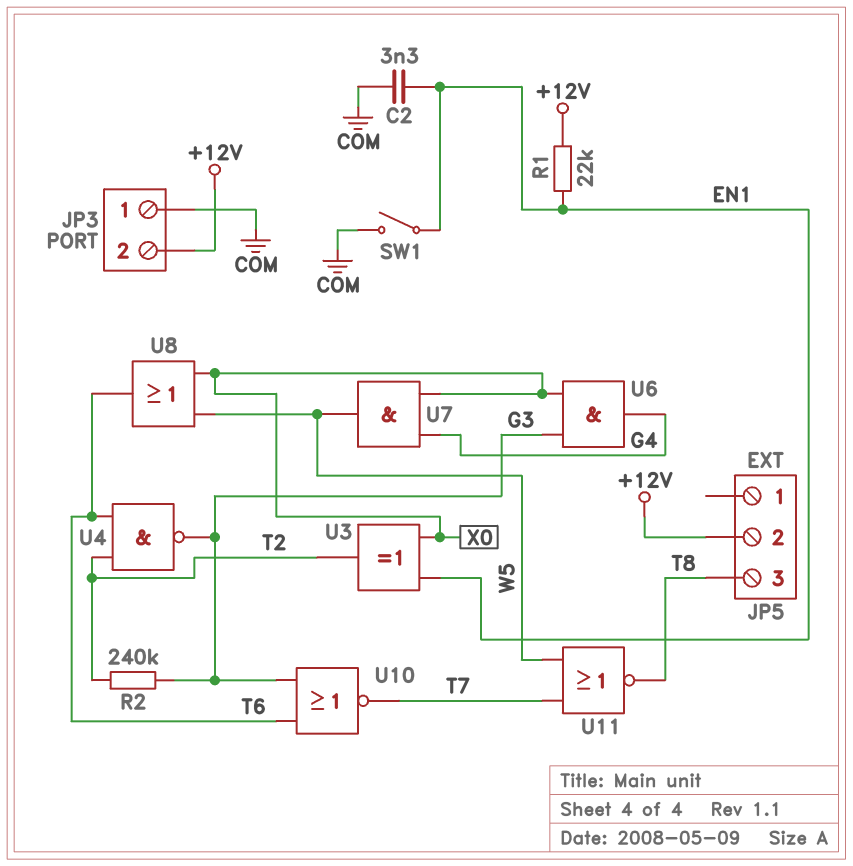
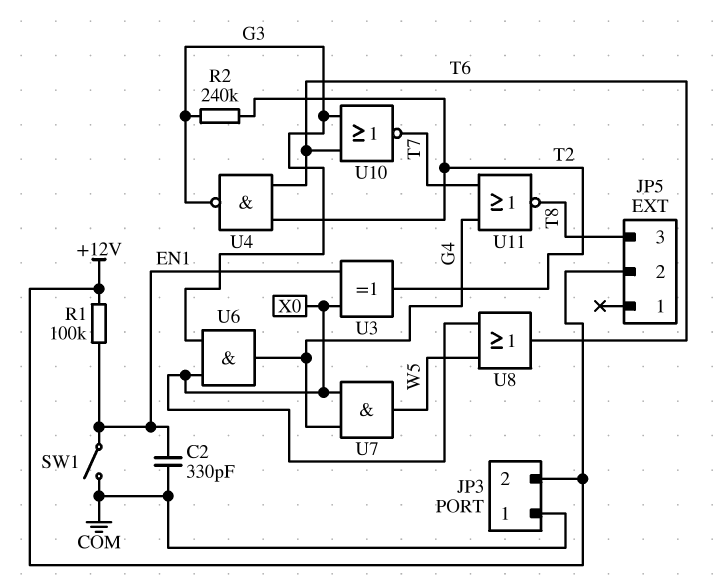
C2: 3.3nF (COM, EN1) -> 330pF (COM, EN1)
R1: 22k (+12V, EN1) -> 100k (+12V, EN1)
U11: NOR (in T7, in W5, out T8) -> NOR (in G4, in T7, out T8)

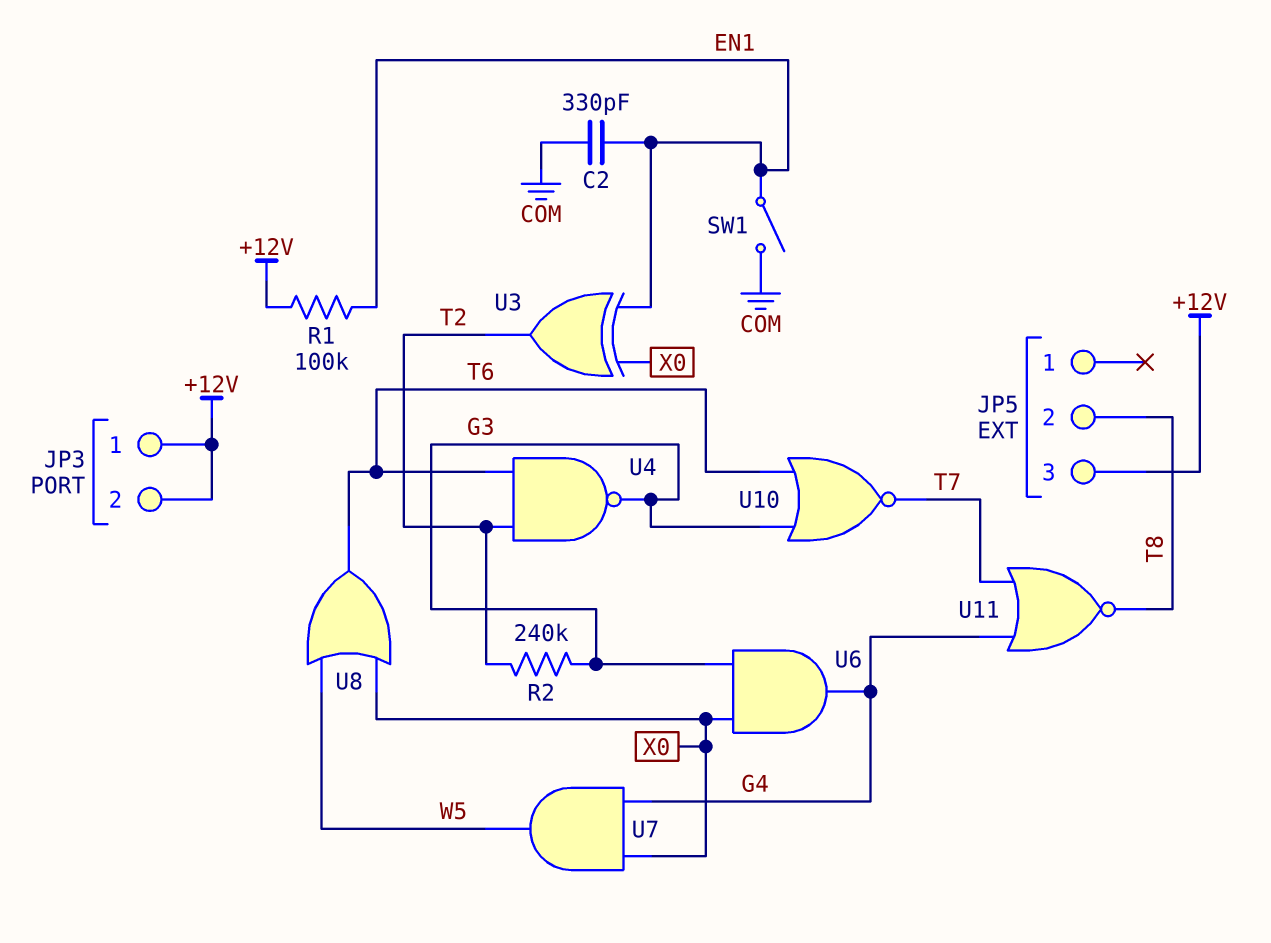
JP3 pin 1: COM -> +12V
JP5 pin 2: +12V -> T8
JP5 pin 3: T8 -> +12V

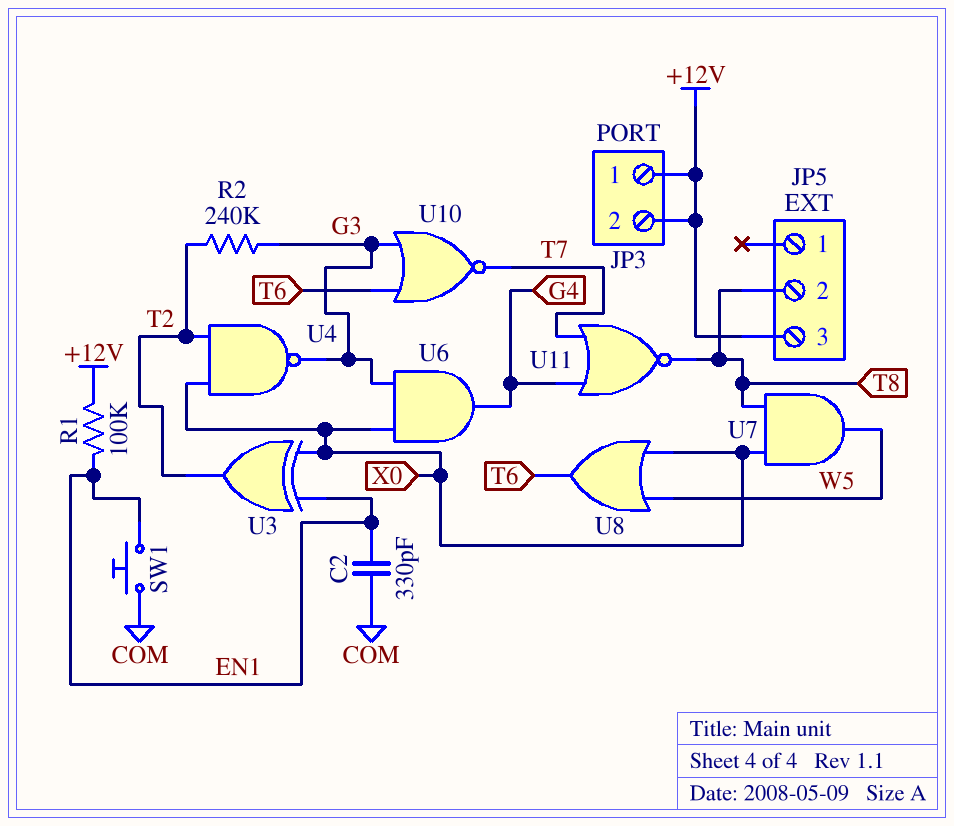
SW1: switch (COM, EN1) -> button (COM, EN1)
U4: NAND (in T2, in T6, out G3) -> NAND (in T2, in X0, out G3)
U7: AND (in G4, in X0, out W5) -> AND (in T8, in X0, out W5)

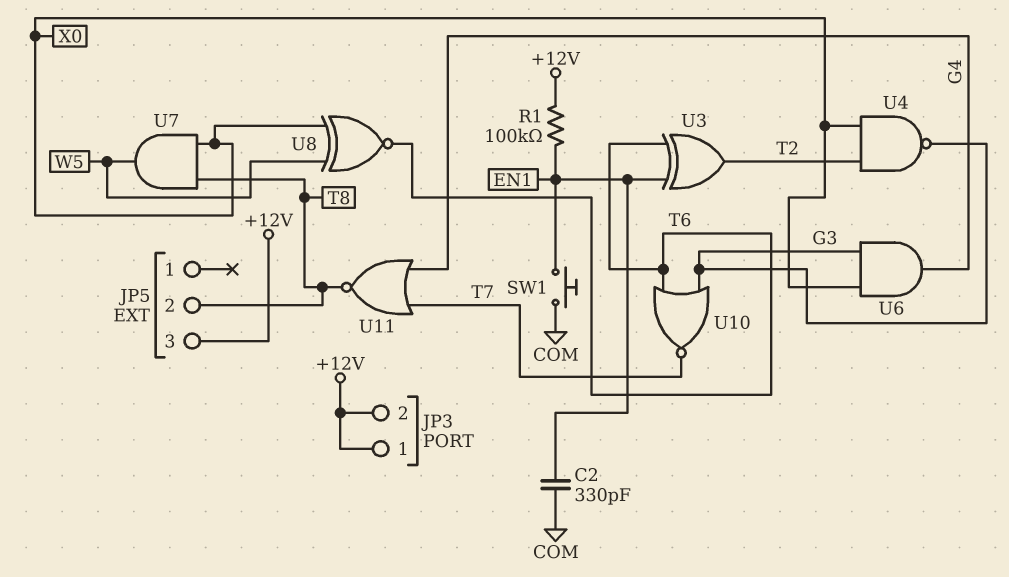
R2: 240k (G3, T2) -> none
U3: XOR (in EN1, in X0, out T2) -> XOR (in EN1, in T6, out T2)
U8: OR (in W5, in X0, out T6) -> XNOR (in W5, in X0, out T6)

